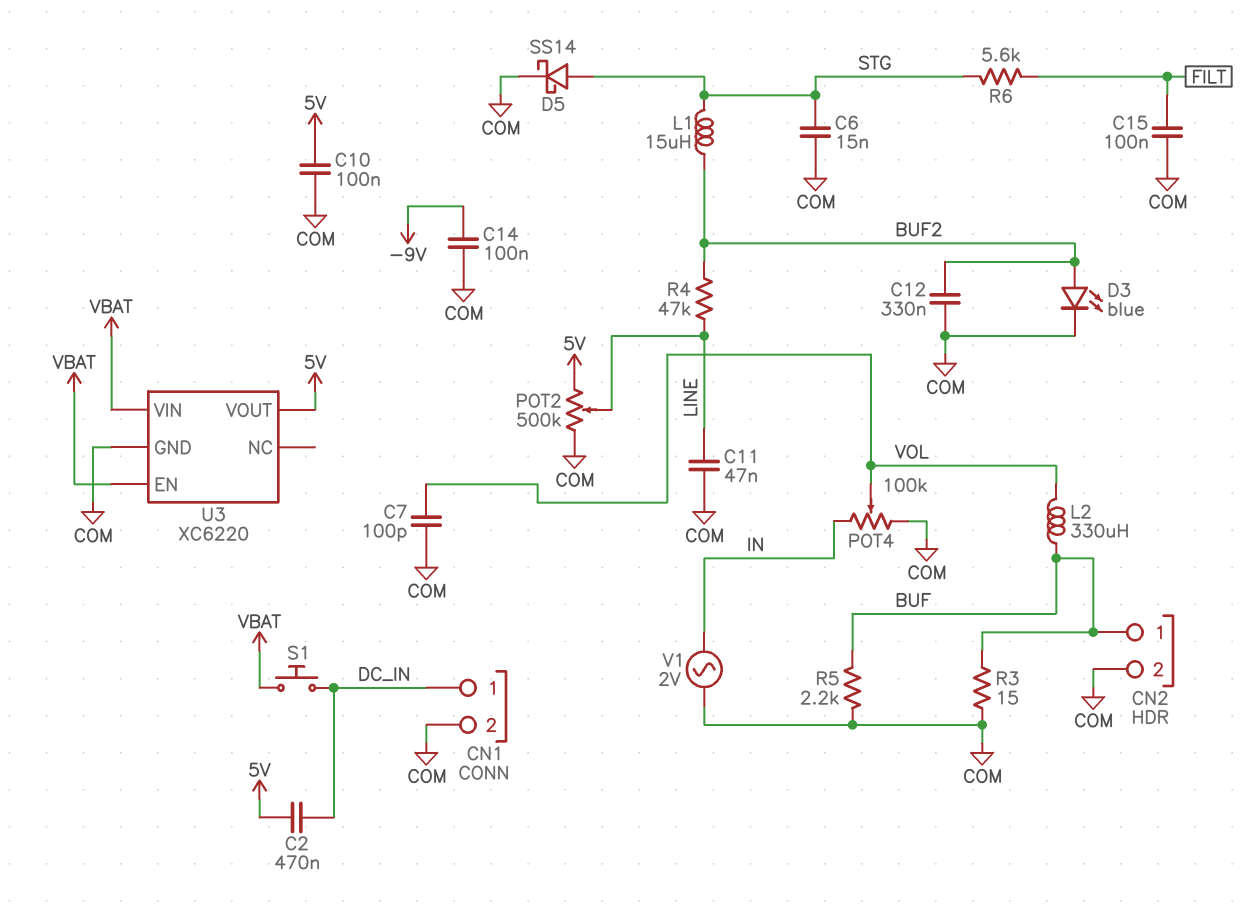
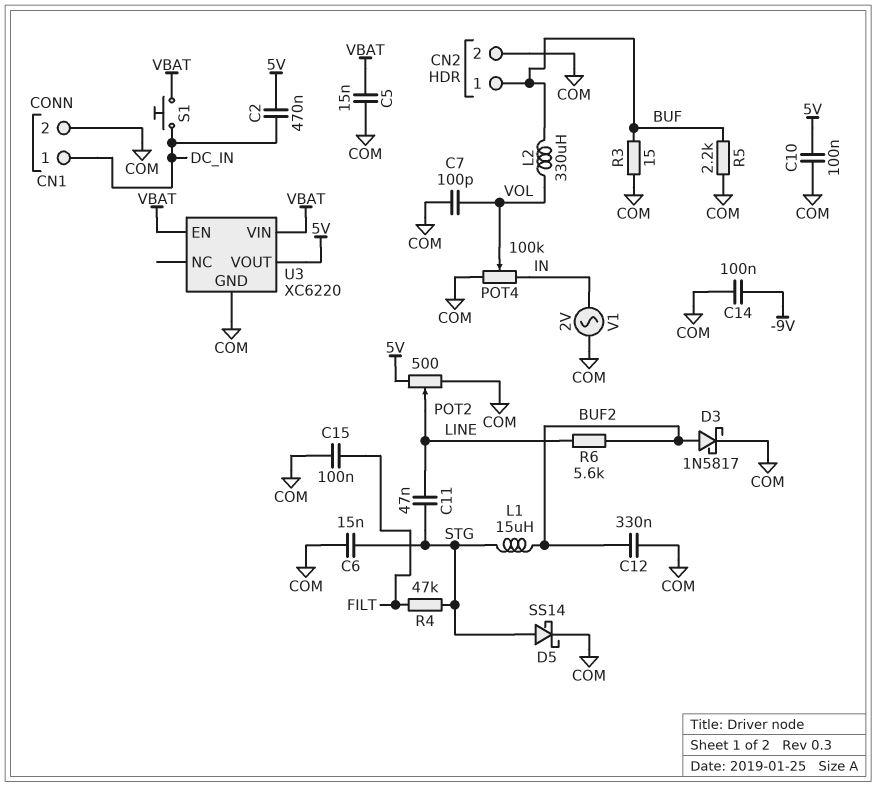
C5: none -> 15nF (COM, VBAT)
C11: 47nF (COM, LINE) -> 47nF (LINE, STG)
D3: LED blue (A BUF2, K COM) -> schottky 1N5817 (A BUF2, K COM)
POT2: 500k (5V, COM, wiper LINE) -> 500 (5V, COM, wiper LINE)
R4: 47k (BUF2, LINE) -> 47k (FILT, STG)
R6: 5.6k (FILT, STG) -> 5.6k (BUF2, LINE)

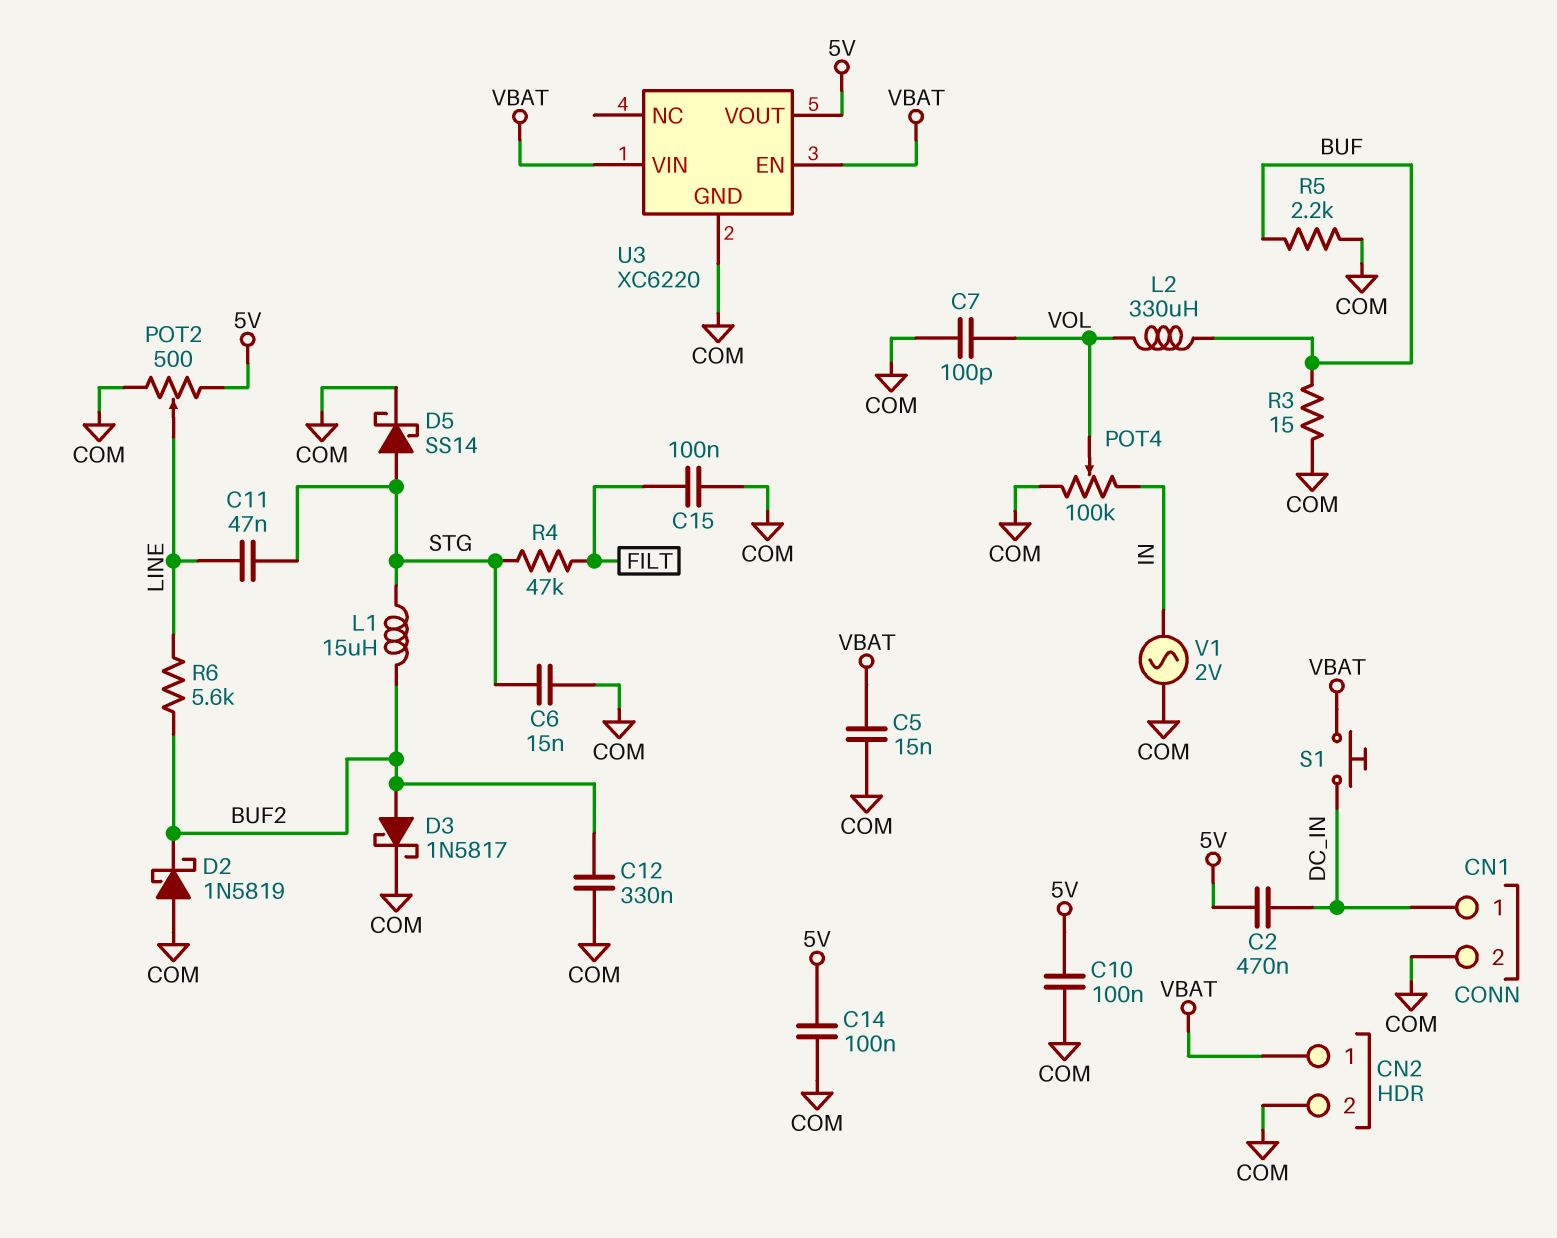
C14: 100nF (-9V, COM) -> 100nF (5V, COM)
CN2 pin 1: BUF -> VBAT
D2: none -> schottky 1N5819 (A COM, K BUF2)

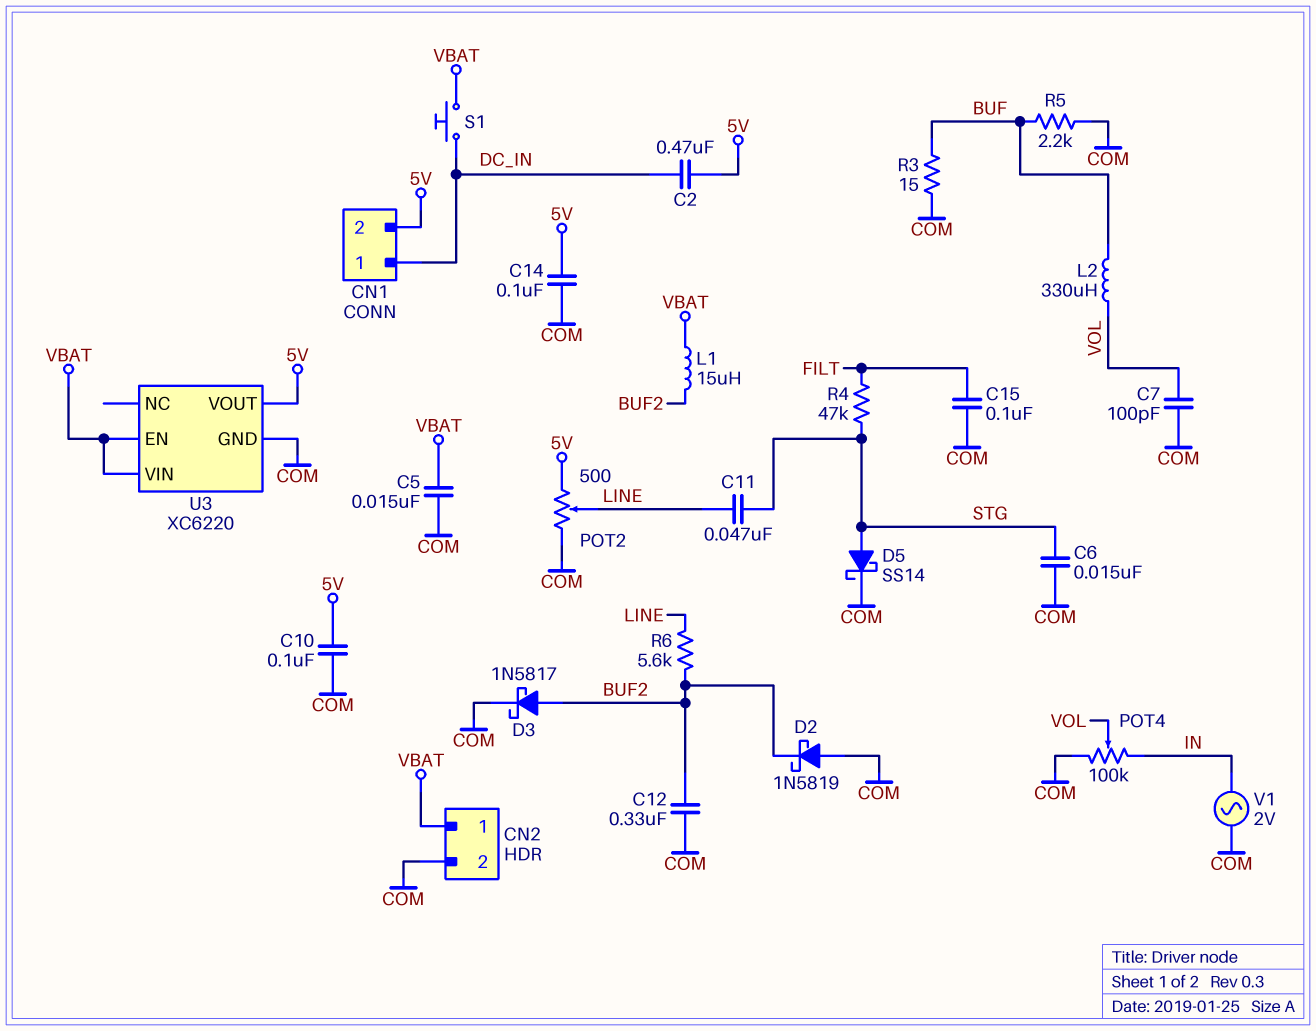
CN1 pin 2: COM -> 5V
L1: 15uH (BUF2, STG) -> 15uH (BUF2, VBAT)

